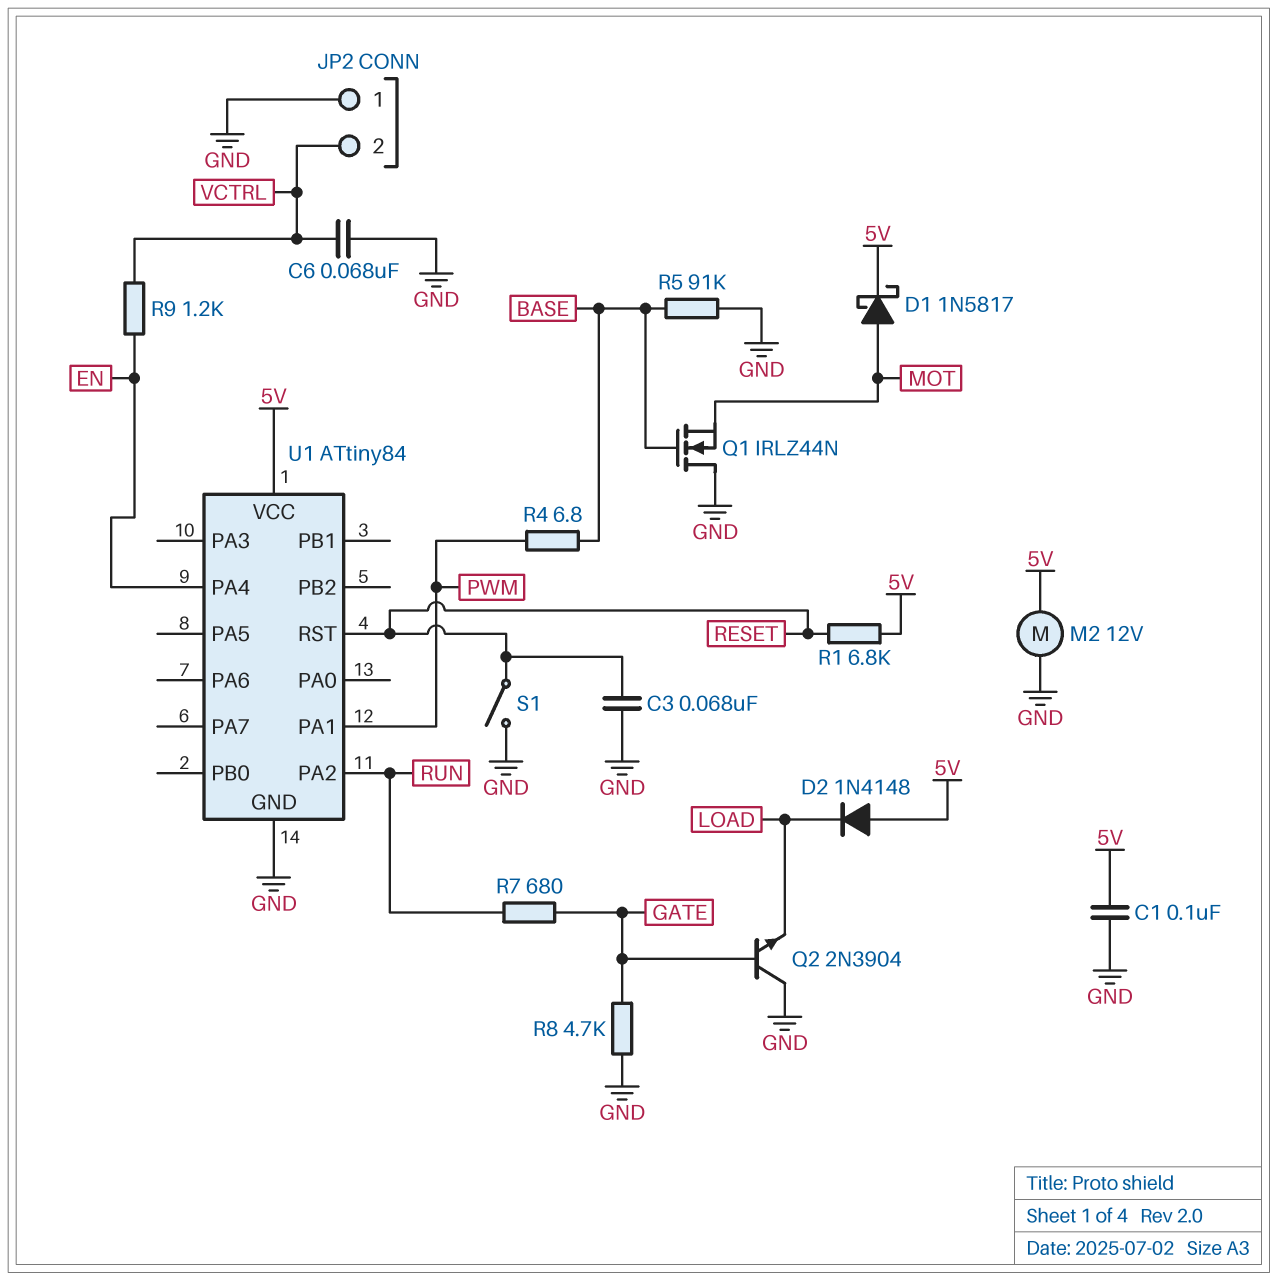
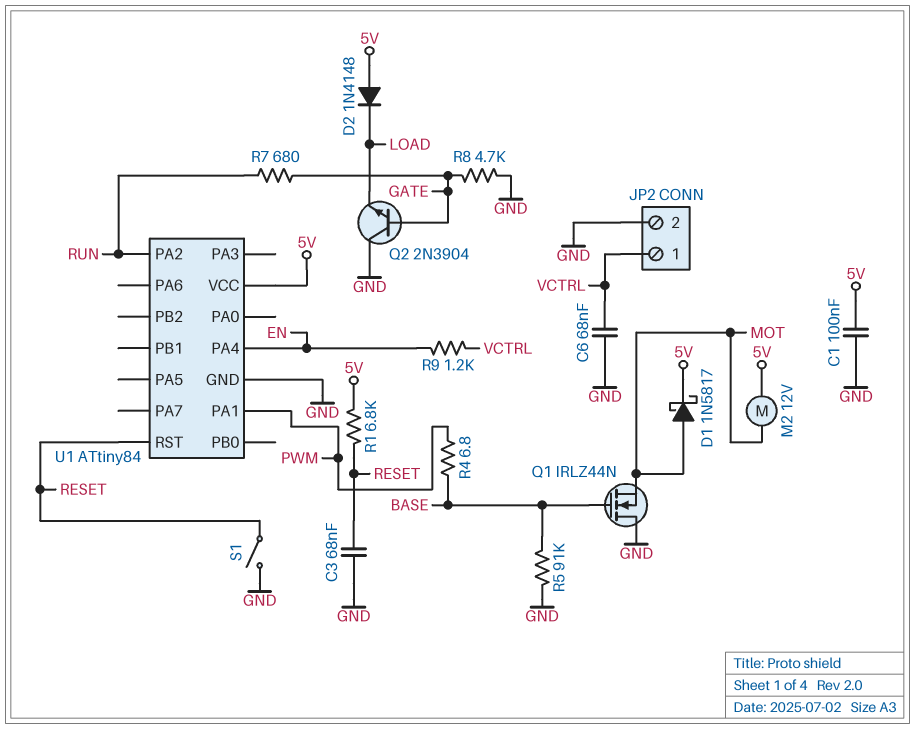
JP2 pin 1: GND -> VCTRL
JP2 pin 2: VCTRL -> GND
M2: motor 12V (5V, GND) -> motor 12V (5V, MOT)

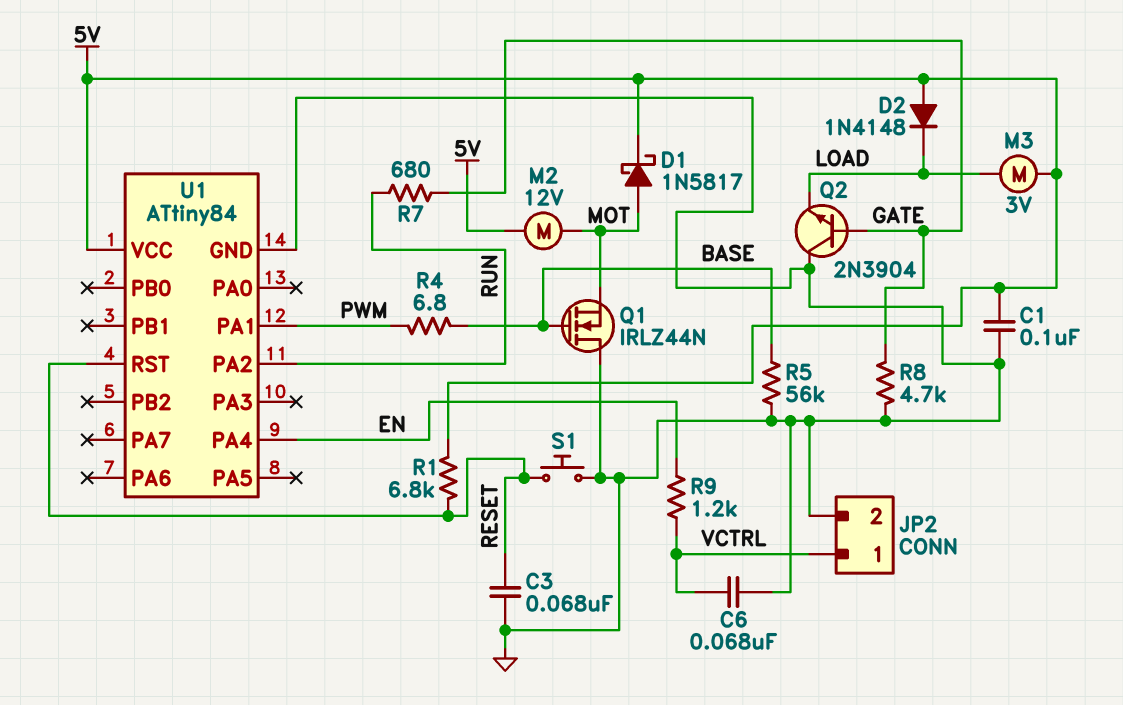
M3: none -> motor 3V (5V, LOAD)
R5: 91k (BASE, GND) -> 56k (BASE, GND)
S1: switch (GND, RESET) -> button (GND, RESET)

